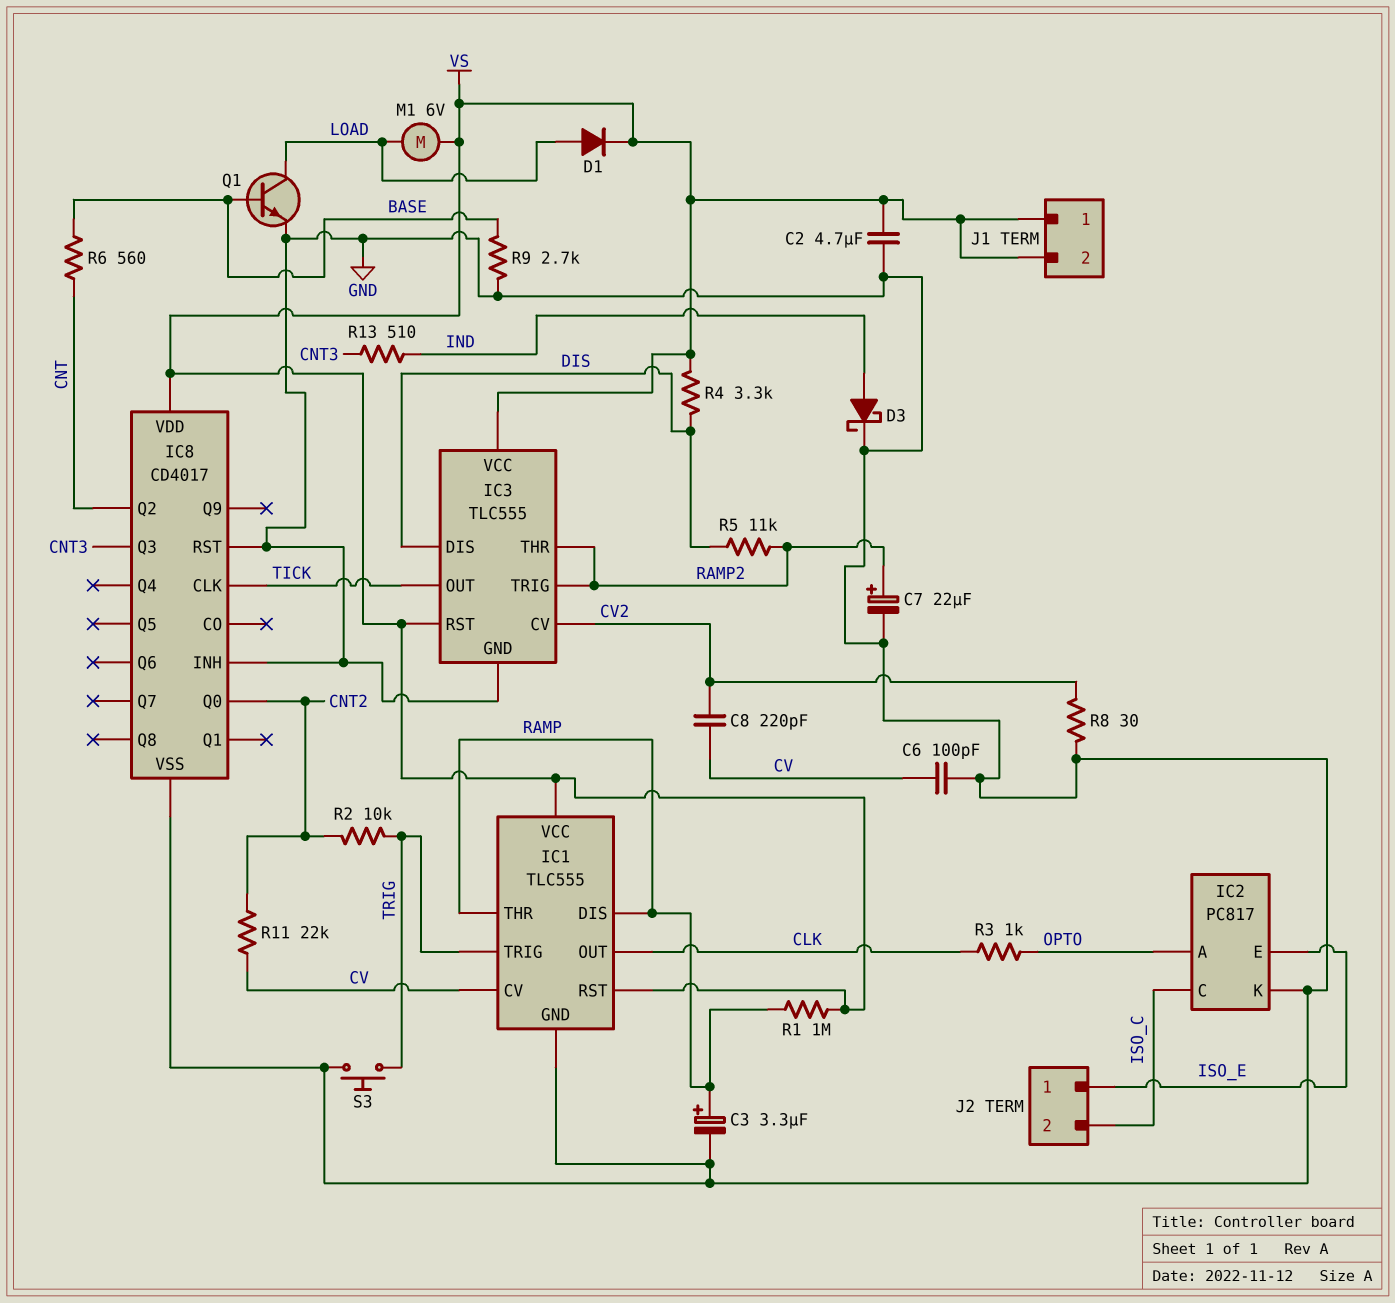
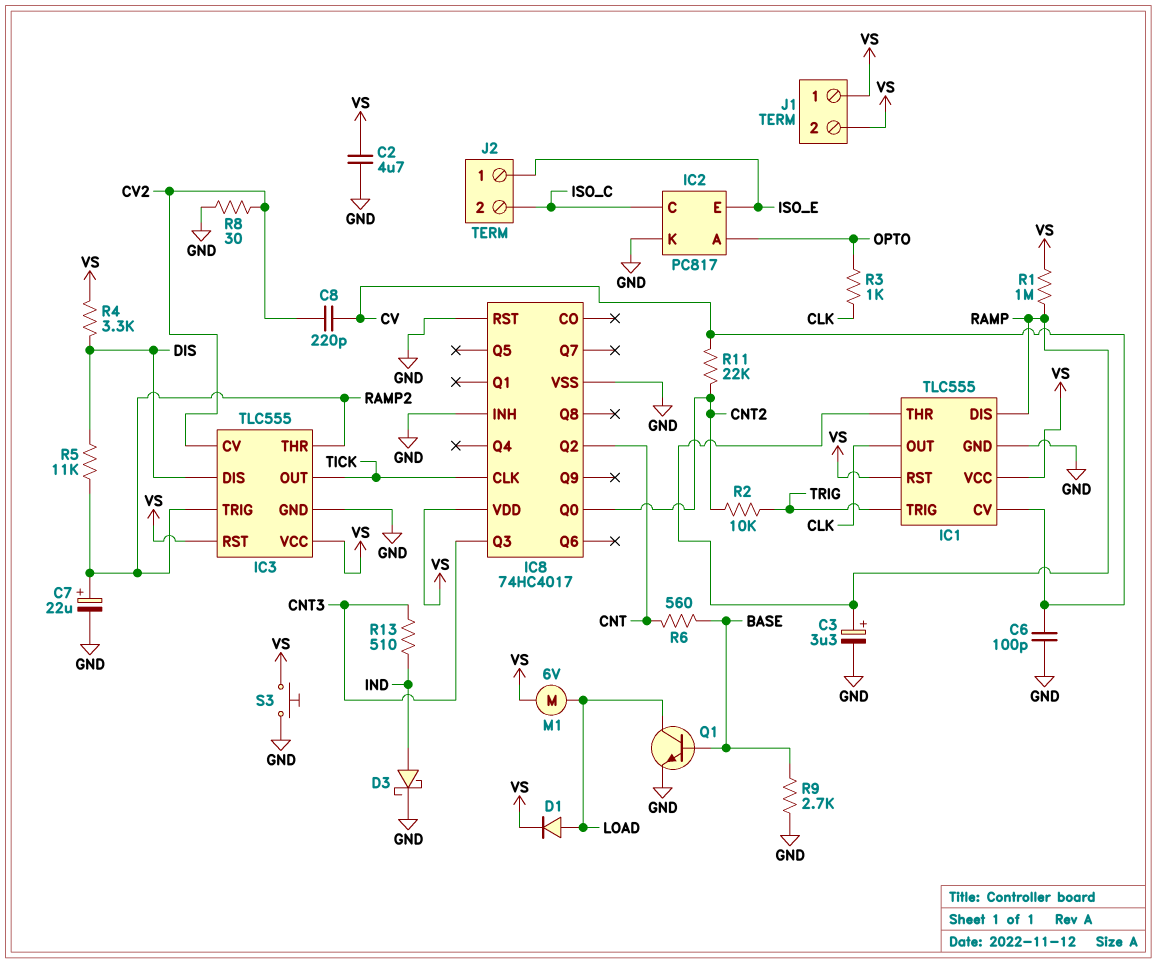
IC8: CD4017 -> 74HC4017
S3: button (GND, TRIG) -> button (GND, VS)

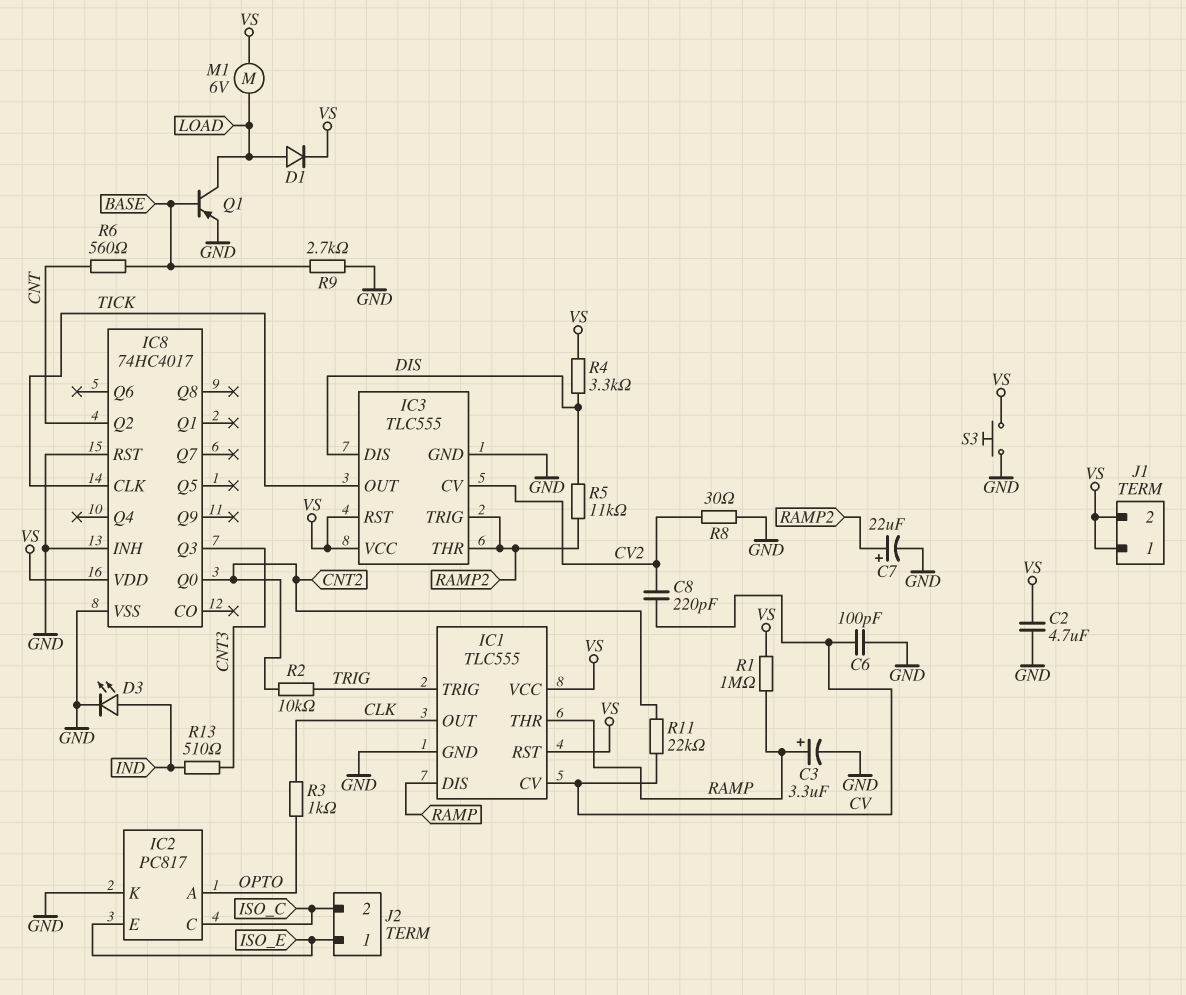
D3: schottky (A IND, K GND) -> LED (A IND, K GND)
Q1: NPN (B BASE, C LOAD, E GND) -> PNP (B BASE, C LOAD, E GND)

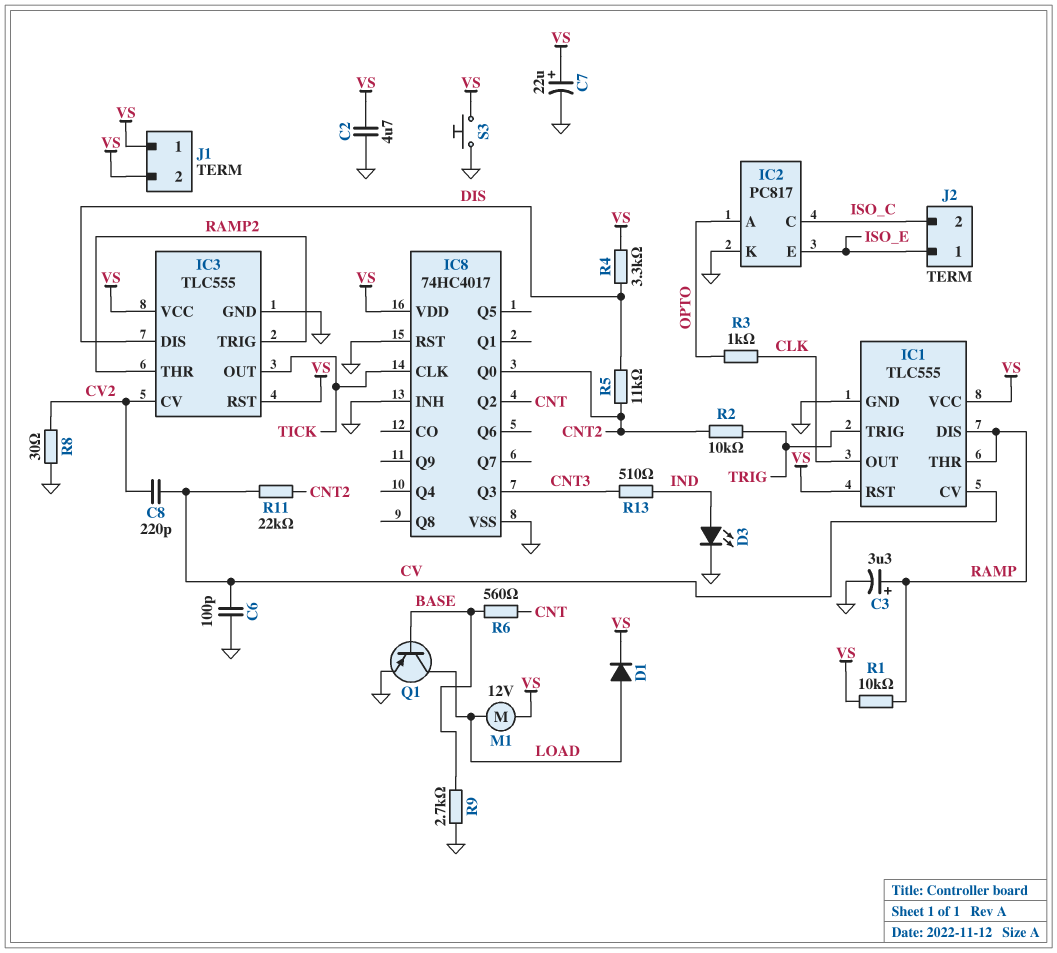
C7: 22uF (plus RAMP2, minus GND) -> 22uF (plus VS, minus GND)
M1: motor 6V (LOAD, VS) -> motor 12V (LOAD, VS)
R1: 1M (RAMP, VS) -> 10k (RAMP, VS)
R5: 11k (DIS, RAMP2) -> 11k (CNT2, DIS)

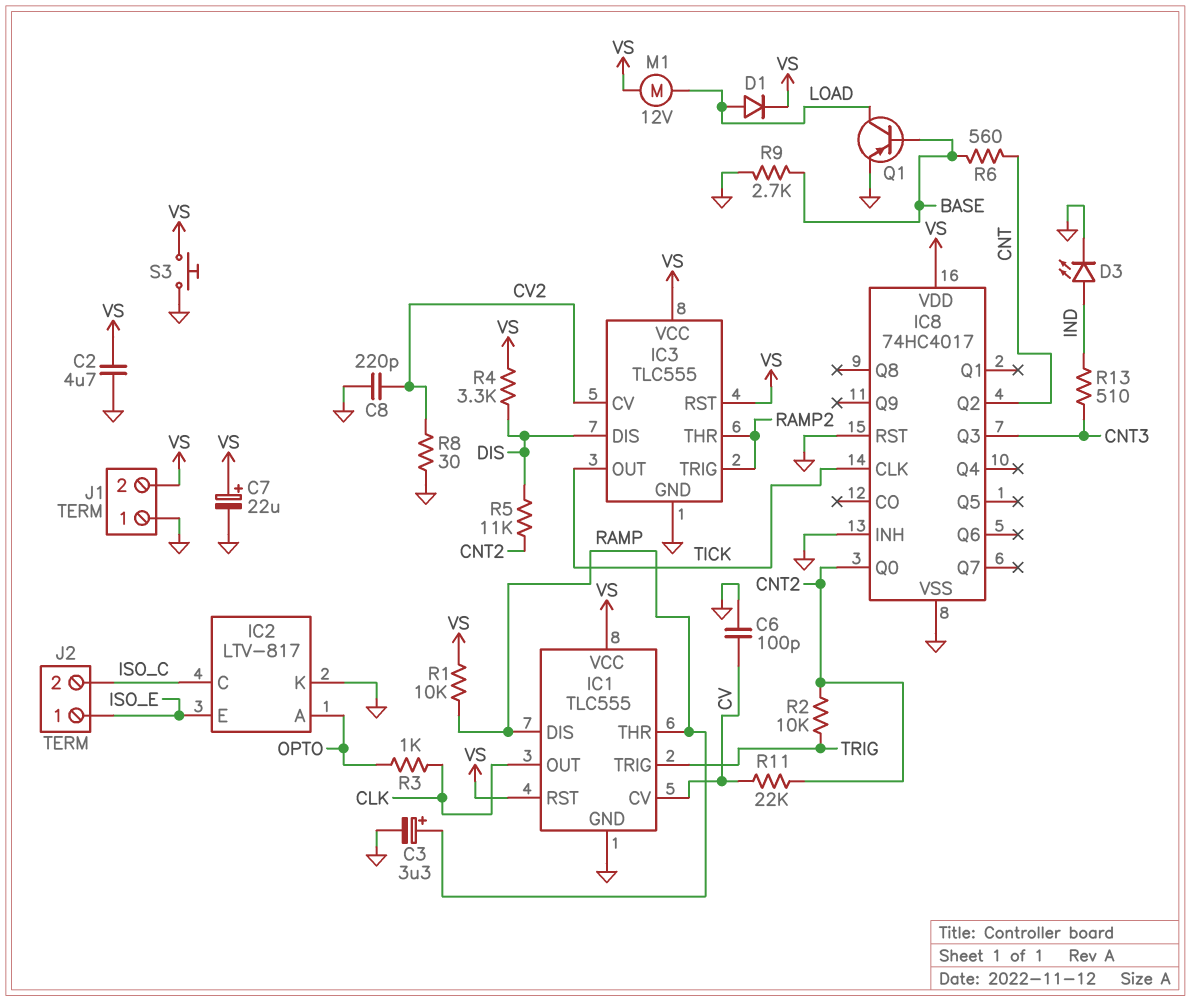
C8: 220pF (CV, CV2) -> 220pF (CV2, GND)
IC2: PC817 -> LTV-817
J1 pin 1: VS -> GND

